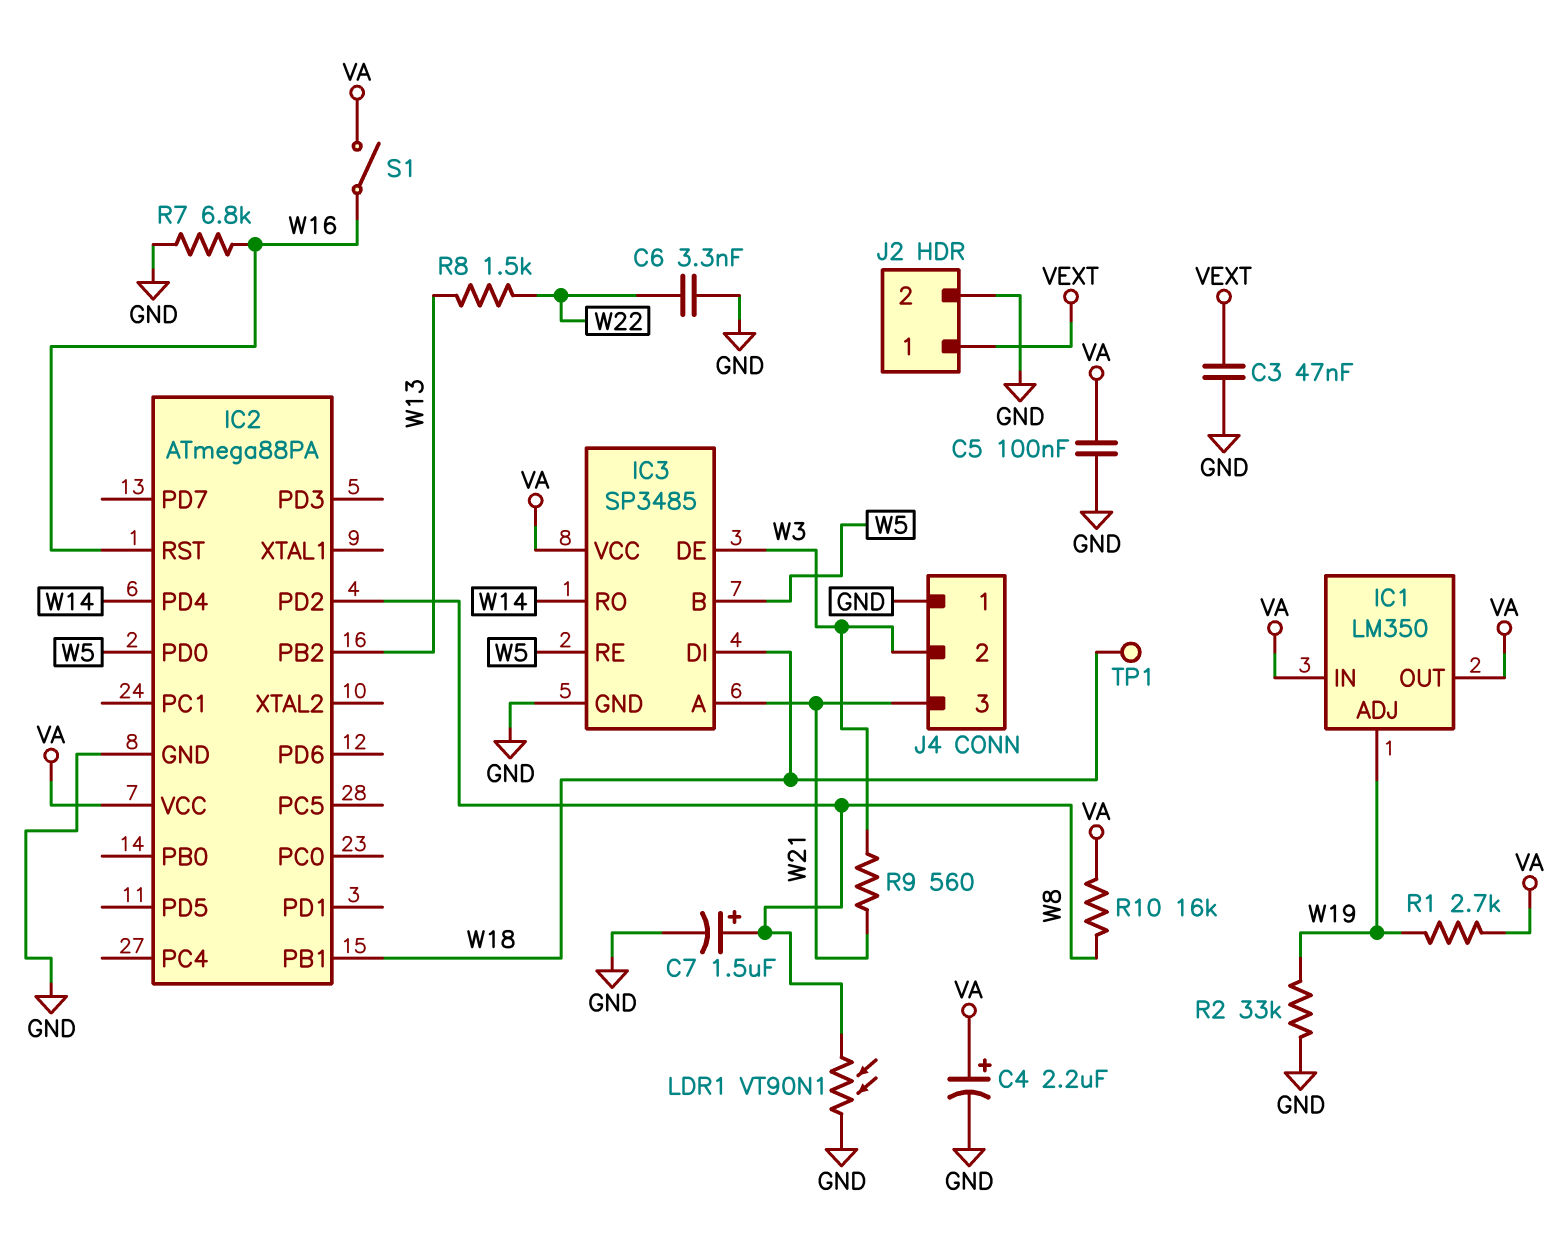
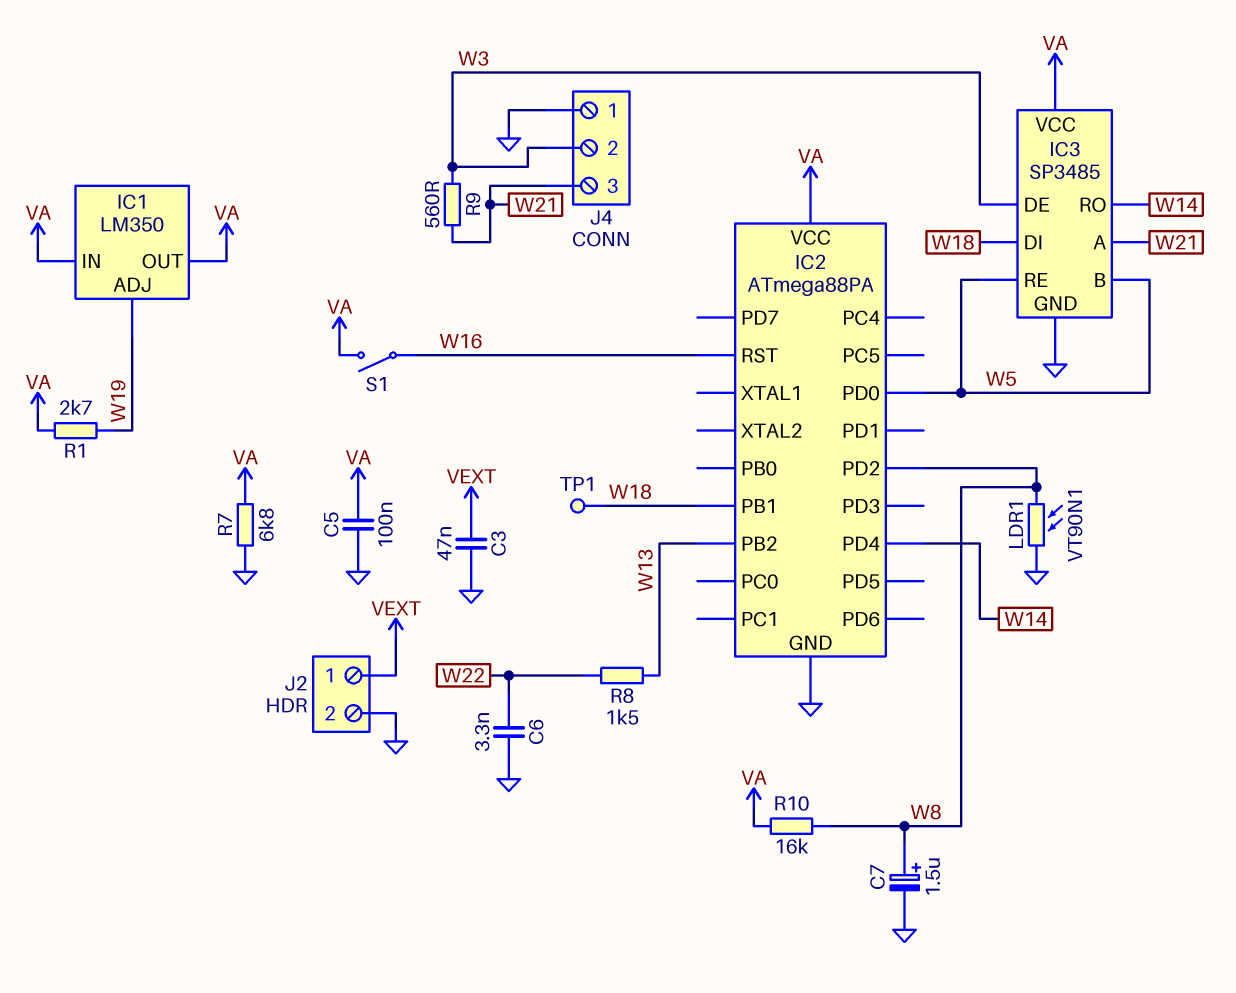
C4: 2.2uF (plus VA, minus GND) -> none
R2: 33k (GND, W19) -> none
R7: 6.8k (GND, W16) -> 6.8k (GND, VA)

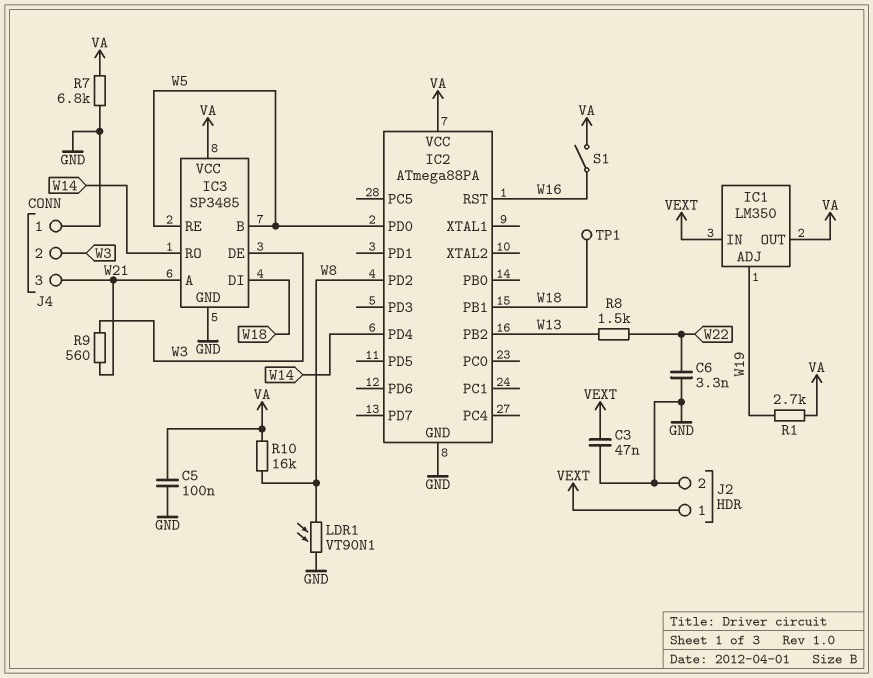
C7: 1.5uF (plus W8, minus GND) -> none
IC1 pin IN: VA -> VEXT

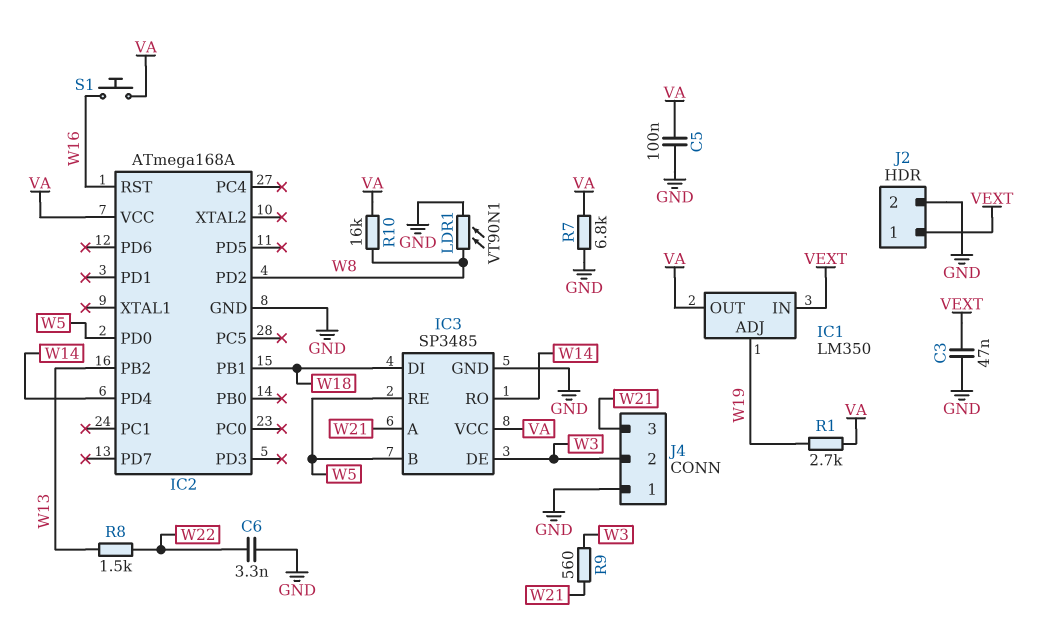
IC2: ATmega88PA -> ATmega168A
S1: switch (VA, W16) -> button (VA, W16)
TP1: test point (W18) -> none

